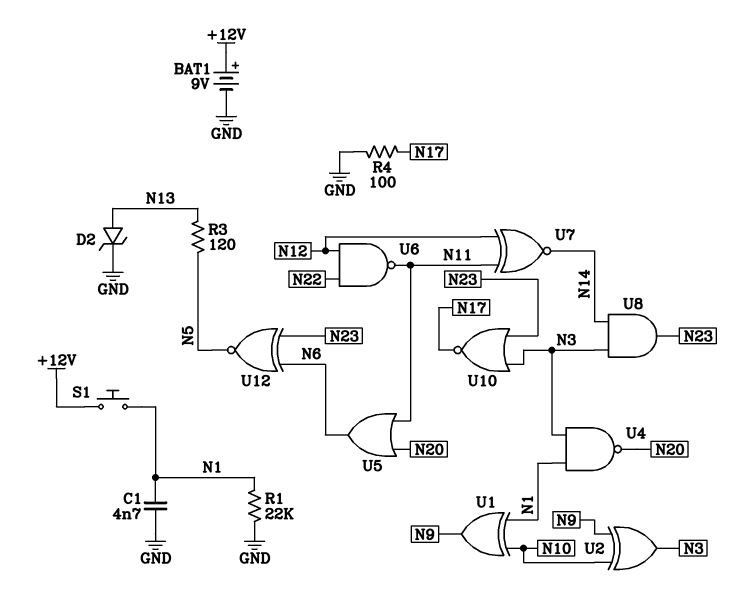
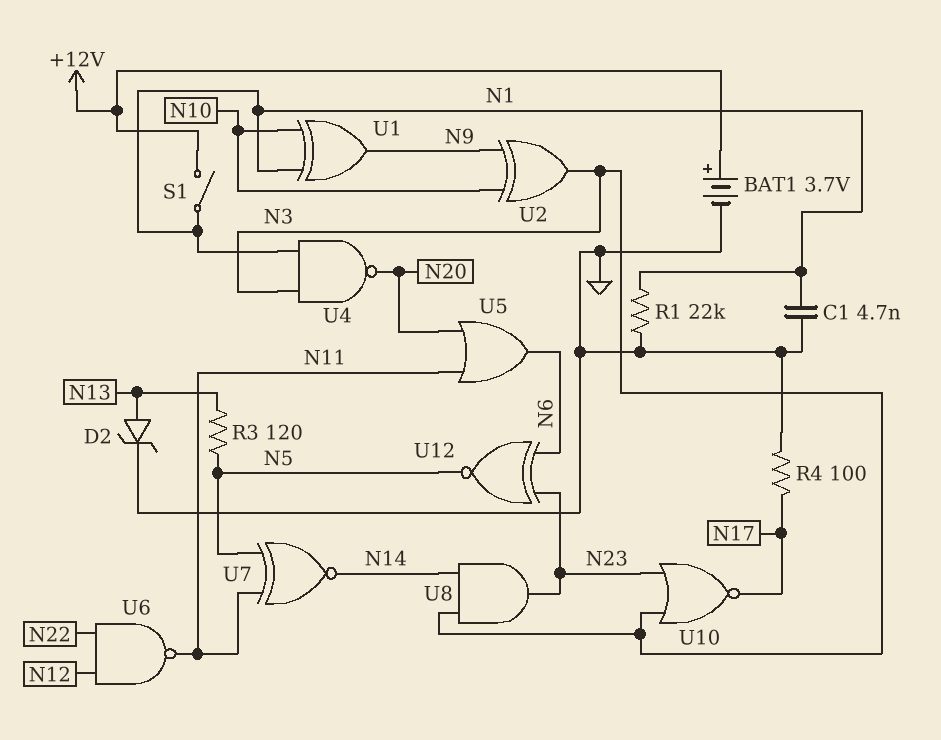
BAT1: 9V (plus +12V, minus GND) -> 3.7V (plus +12V, minus GND)
S1: button (+12V, N1) -> switch (+12V, N1)
U7: XNOR (in N11, in N12, out N14) -> XNOR (in N5, in N11, out N14)

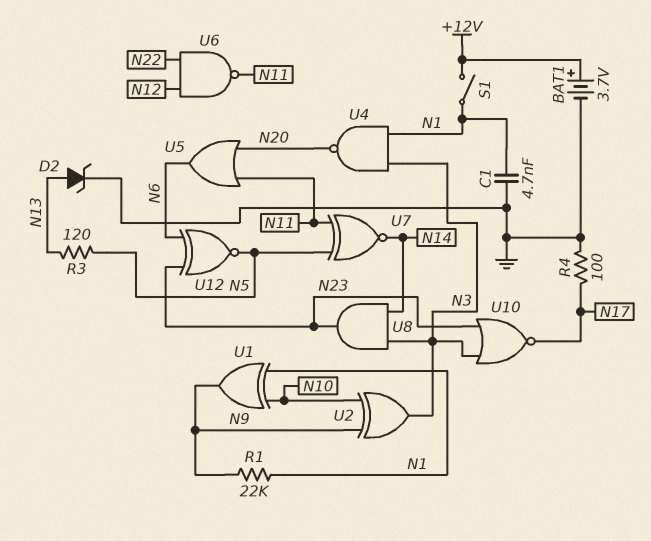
R1: 22k (GND, N1) -> 22k (N1, N9)

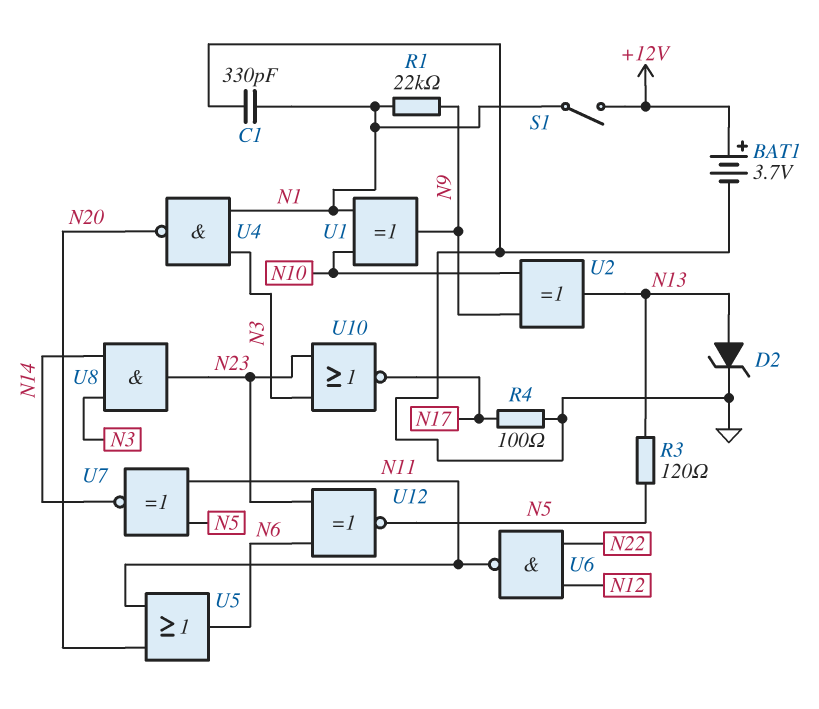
C1: 4.7nF (GND, N1) -> 330pF (GND, N1)
U2: XOR (in N9, in N10, out N3) -> XOR (in N9, in N10, out N13)

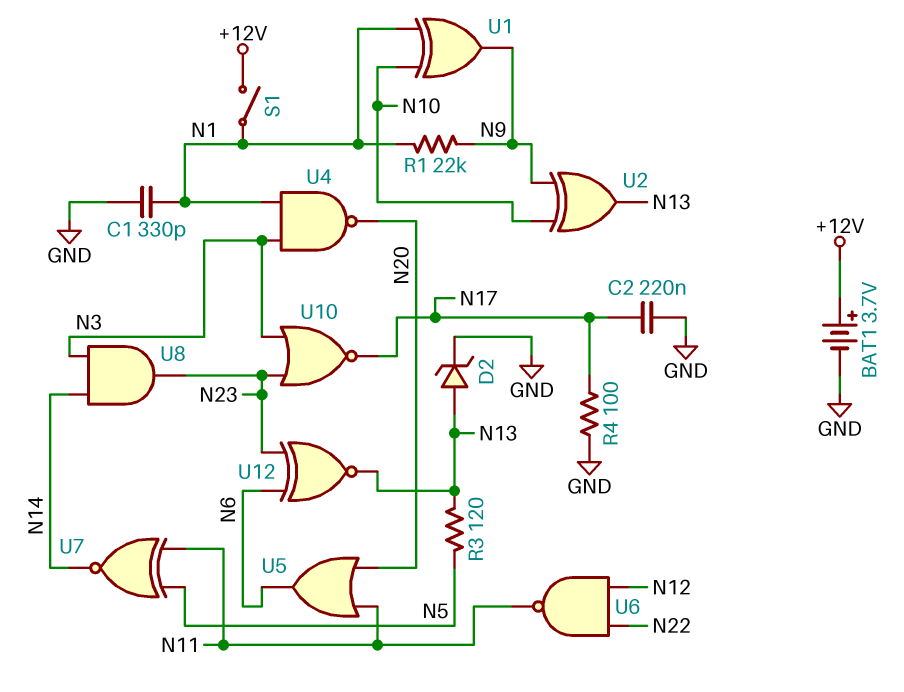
C2: none -> 220nF (GND, N17)
U12: XNOR (in N6, in N23, out N5) -> XNOR (in N6, in N23, out N13)

